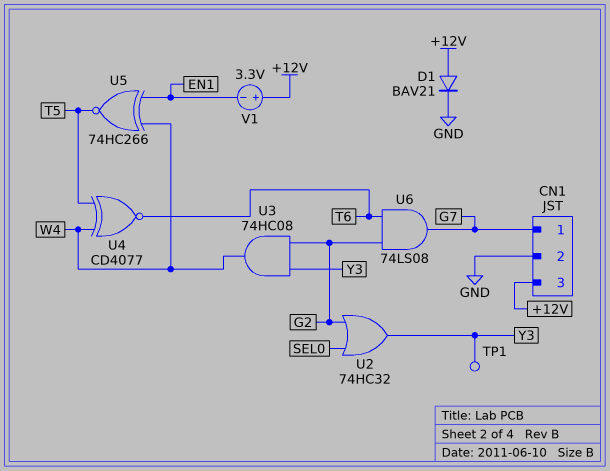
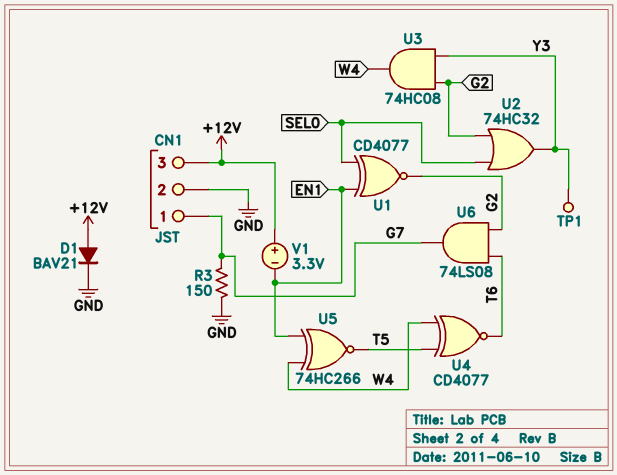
R3: none -> 150 (G7, GND)
U1: none -> XNOR CD4077 (in EN1, in SEL0, out G2)

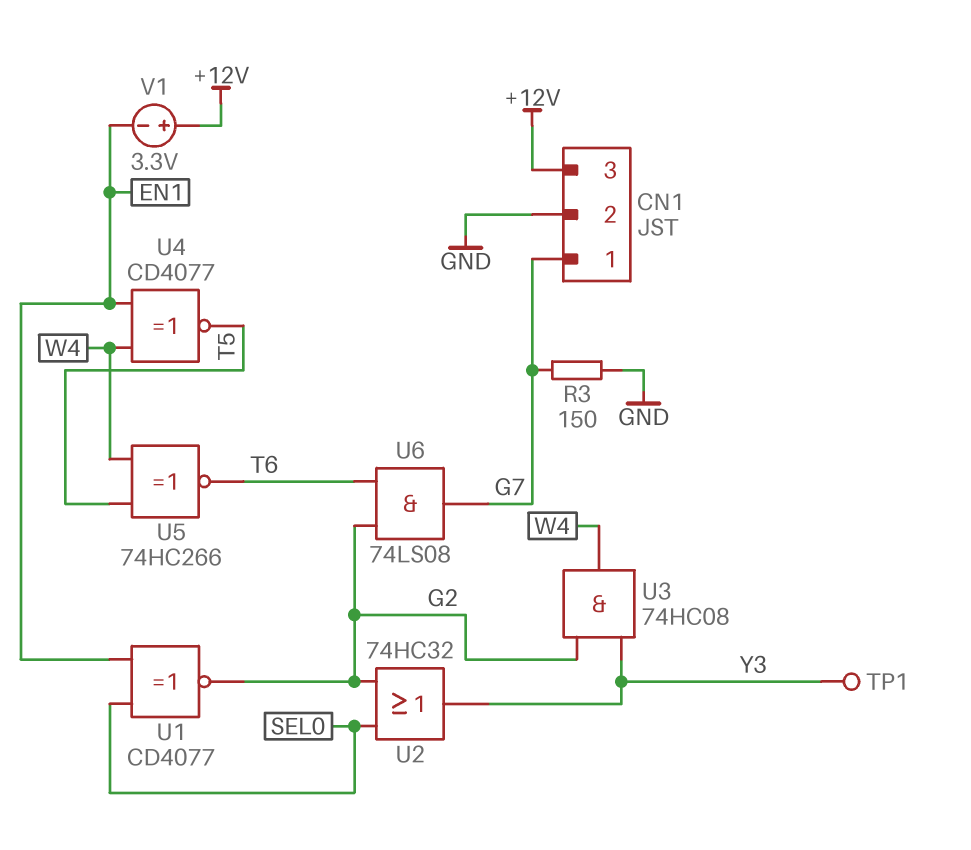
D1: diode BAV21 (A +12V, K GND) -> none
U4: XNOR CD4077 (in T5, in W4, out T6) -> XNOR CD4077 (in EN1, in W4, out T5)
U5: XNOR 74HC266 (in EN1, in W4, out T5) -> XNOR 74HC266 (in T5, in W4, out T6)

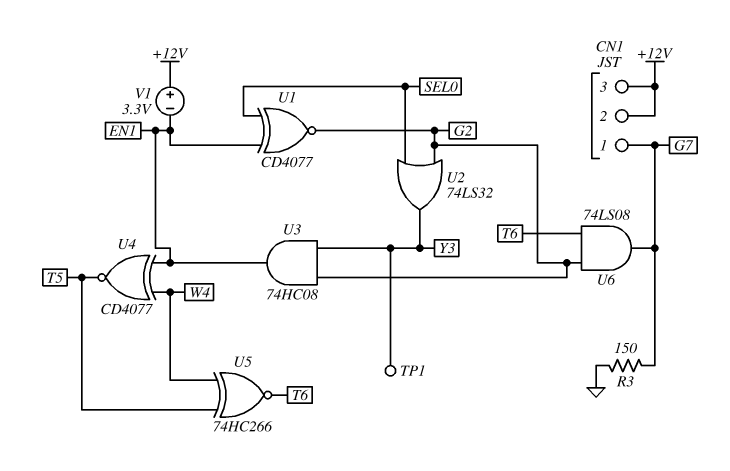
CN1 pin 2: GND -> +12V
U2: OR 74HC32 (in G2, in SEL0, out Y3) -> OR 74LS32 (in G2, in SEL0, out Y3)
U3: AND 74HC08 (in G2, in Y3, out W4) -> AND 74HC08 (in G2, in Y3, out EN1)

